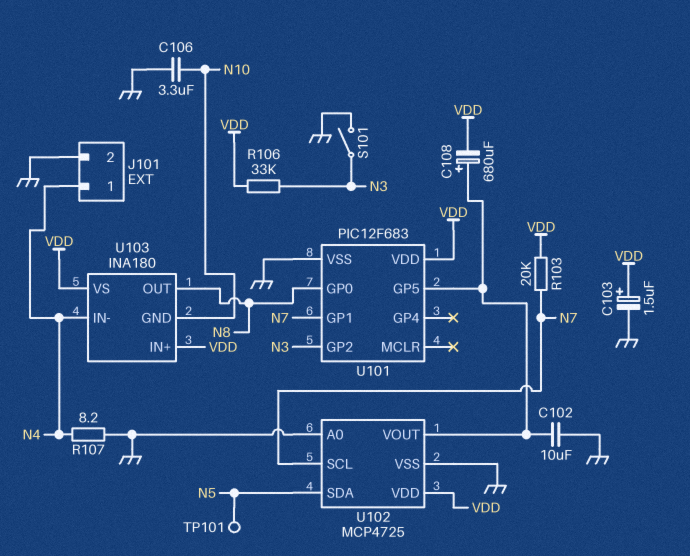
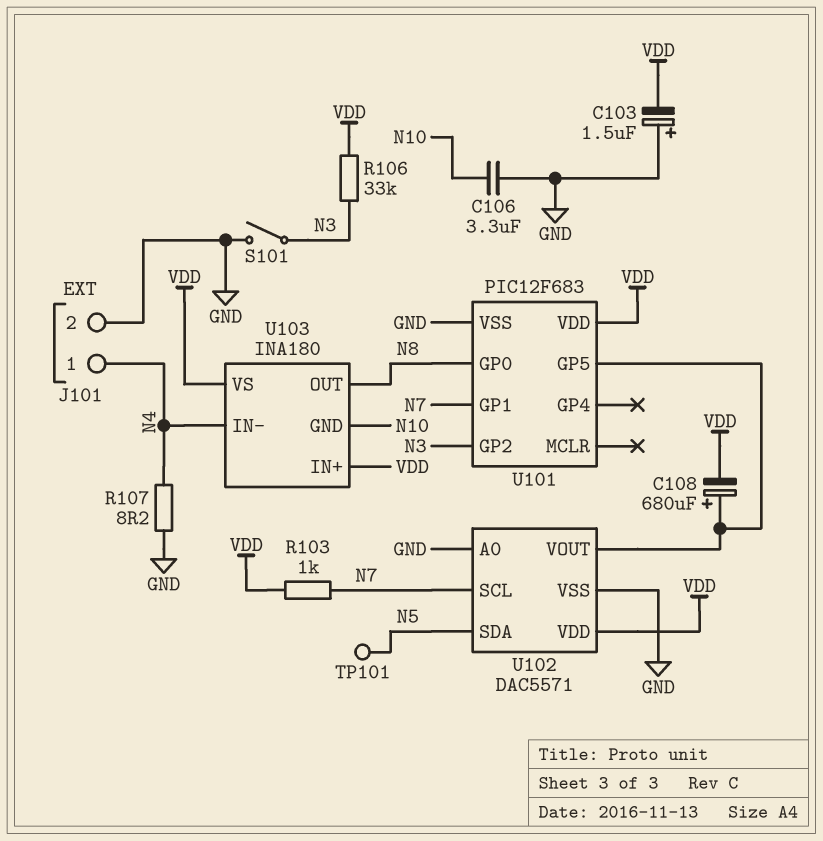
C102: 10uF (GND, U101/GP5) -> none
C103: 1.5uF (plus VDD, minus GND) -> 1.5uF (plus GND, minus VDD)
R103: 20k (N7, VDD) -> 1k (N7, VDD)
U102: MCP4725 -> DAC5571

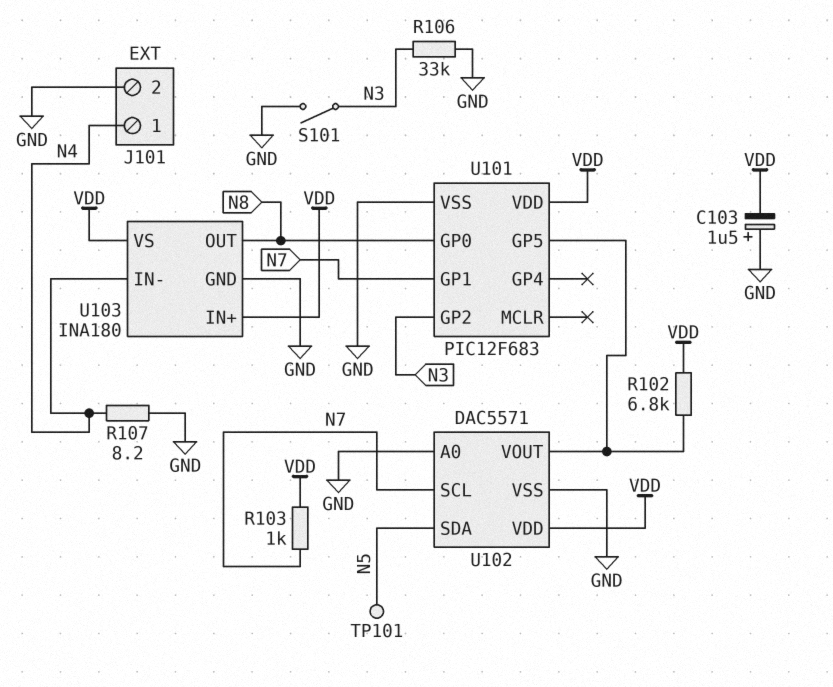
C106: 3.3uF (GND, N10) -> none
C108: 680uF (plus U101/GP5, minus VDD) -> none
R102: none -> 6.8k (U101/GP5, VDD)
R106: 33k (N3, VDD) -> 33k (GND, N3)
U103 pin GND: N10 -> GND

